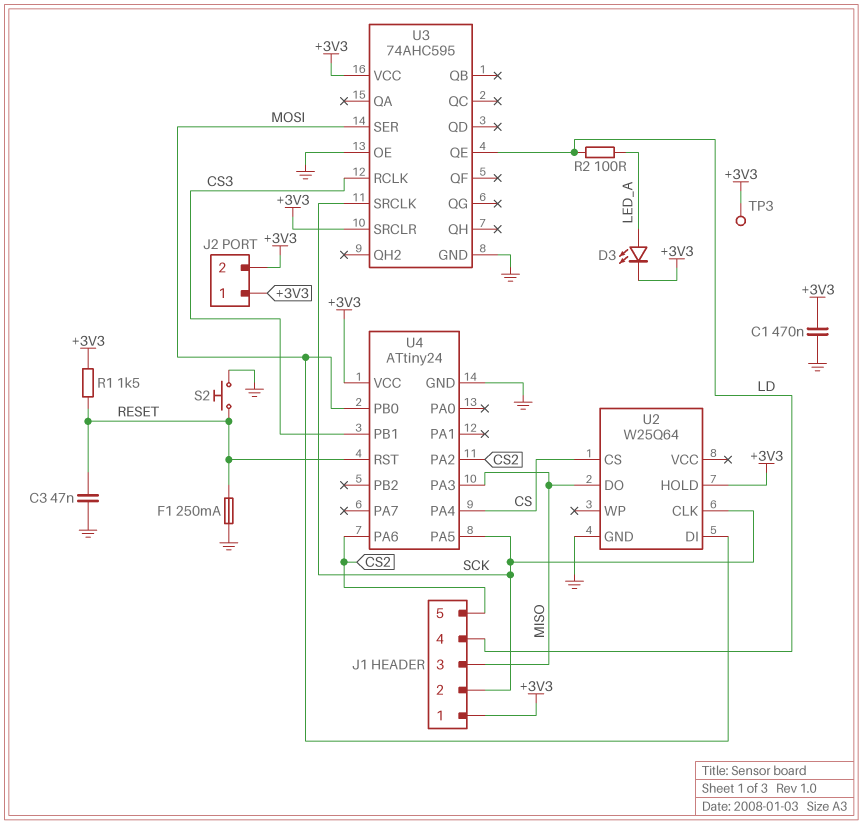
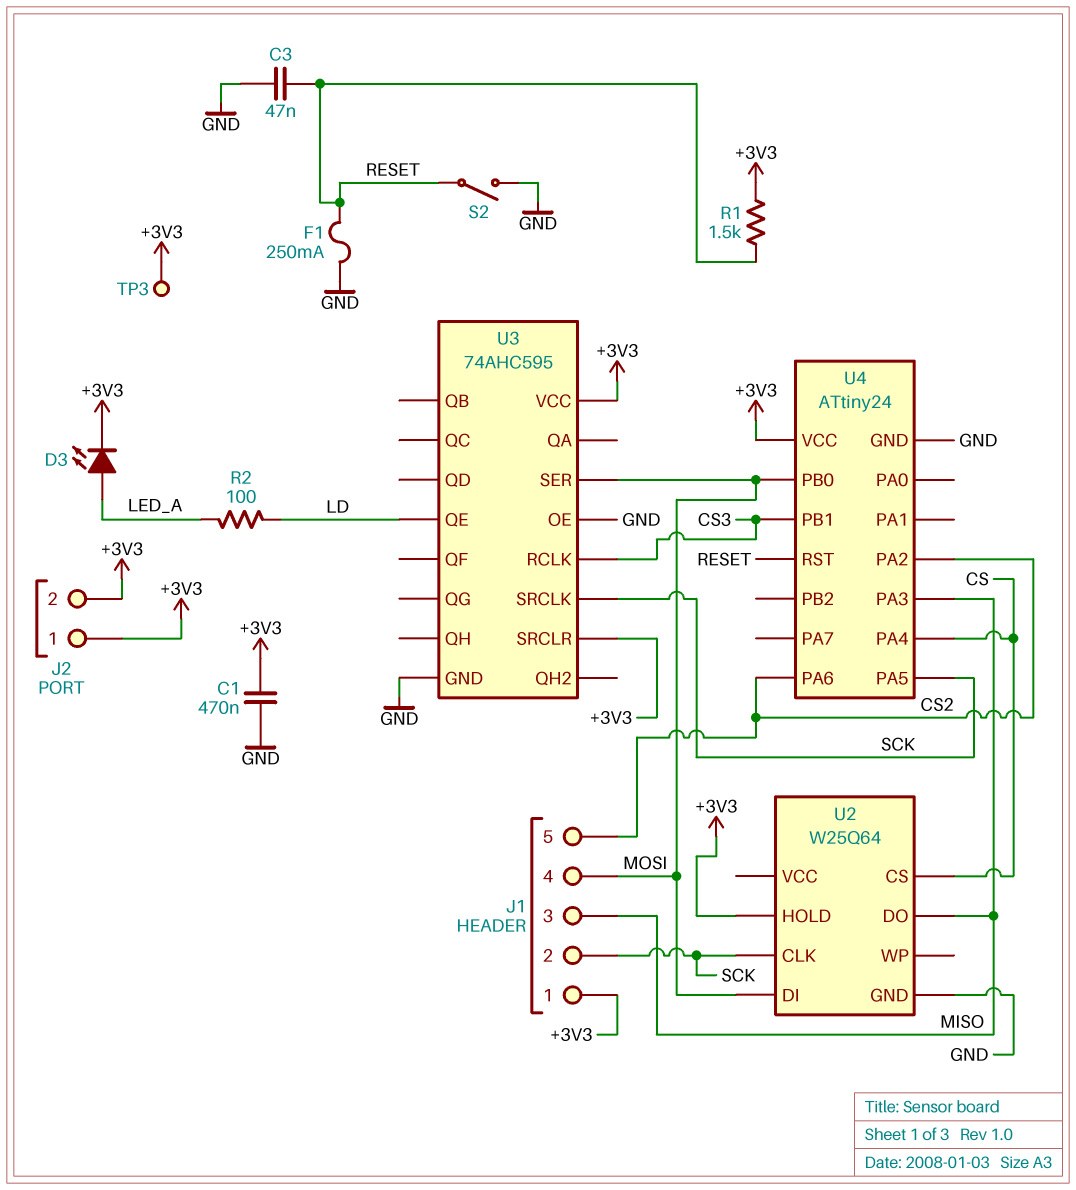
J1 pin 4: LD -> MOSI
S2: button (GND, RESET) -> switch (GND, RESET)

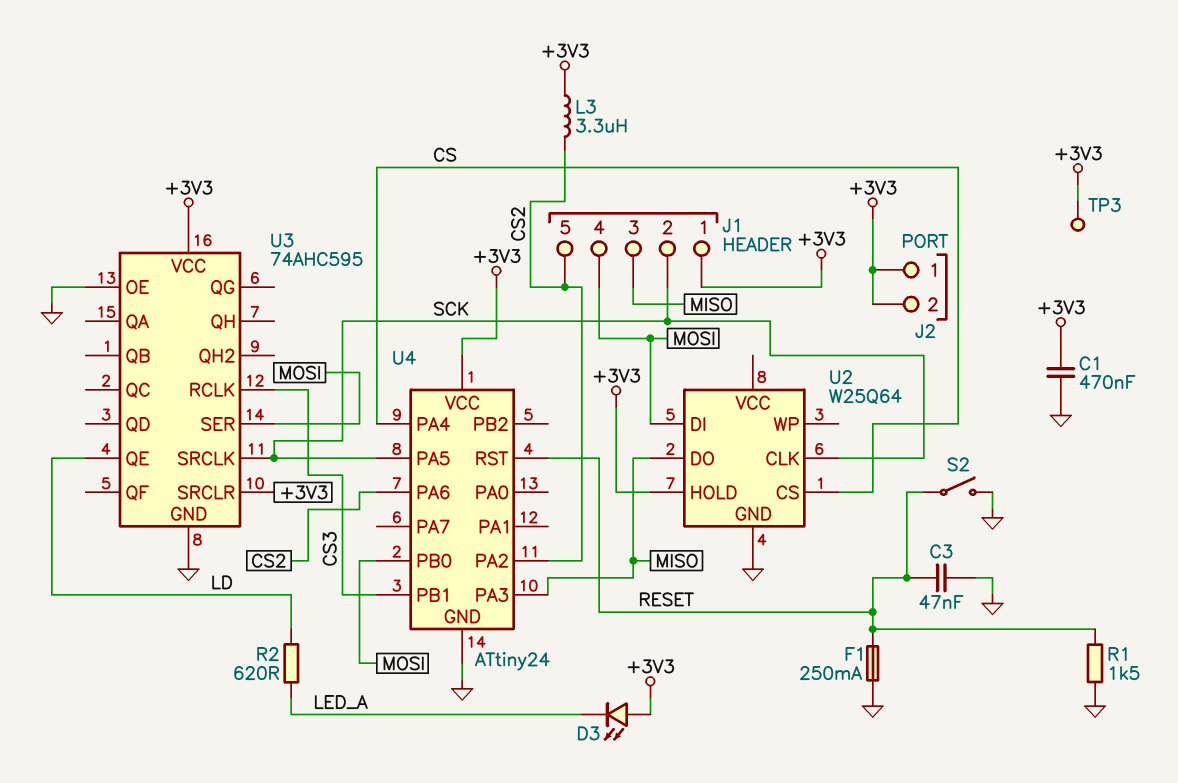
D3: LED (A LED_A, K +3V3) -> LED (A +3V3, K LED_A)
L3: none -> 3.3uH (+3V3, CS2)
R1: 1.5k (+3V3, RESET) -> 1.5k (GND, RESET)
R2: 100 (LD, LED_A) -> 620 (LD, LED_A)

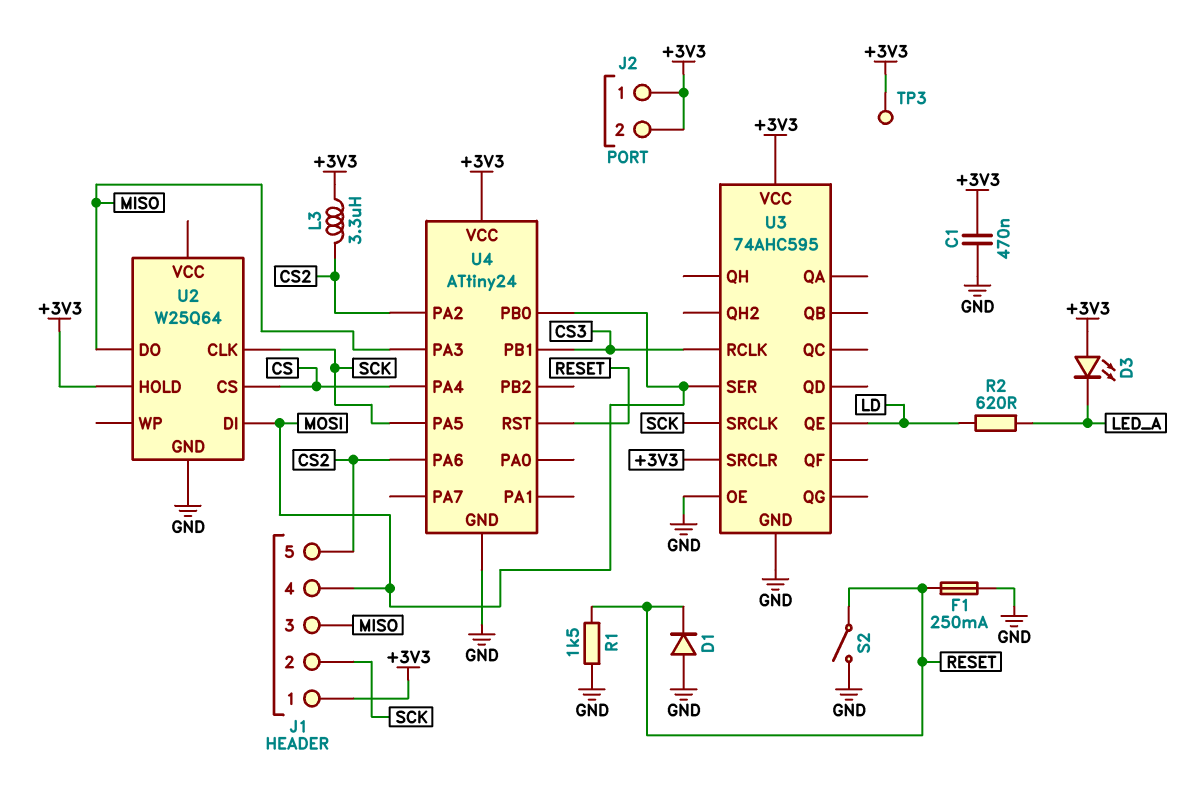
C3: 47nF (GND, RESET) -> none
D1: none -> diode (A GND, K RESET)

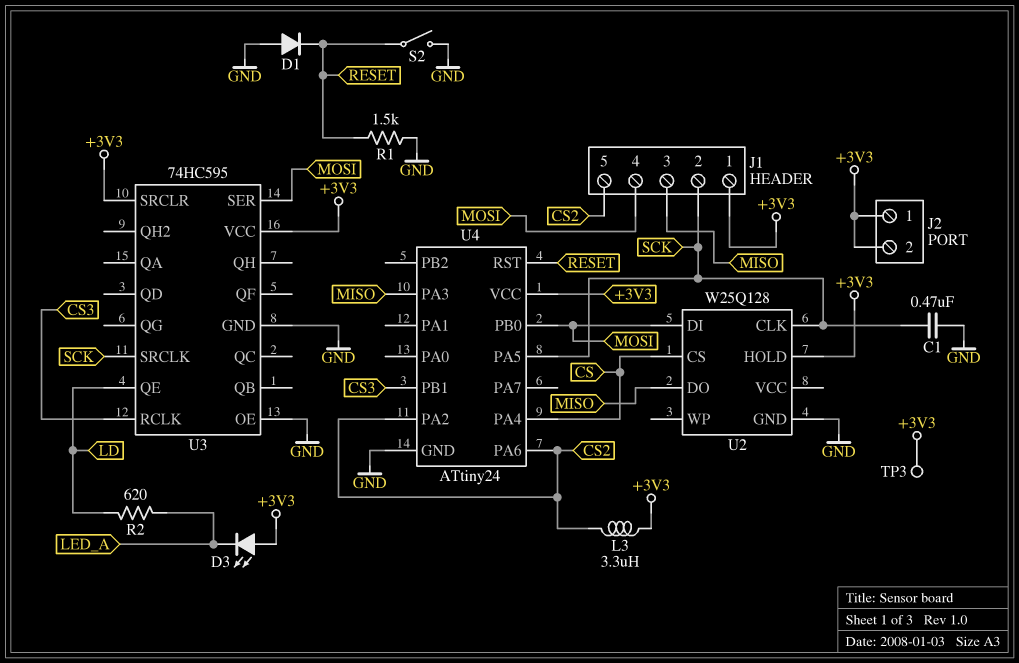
C1: 470nF (+3V3, GND) -> 470nF (GND, SCK)
F1: 250mA (GND, RESET) -> none
U2: W25Q64 -> W25Q128
U3: 74AHC595 -> 74HC595

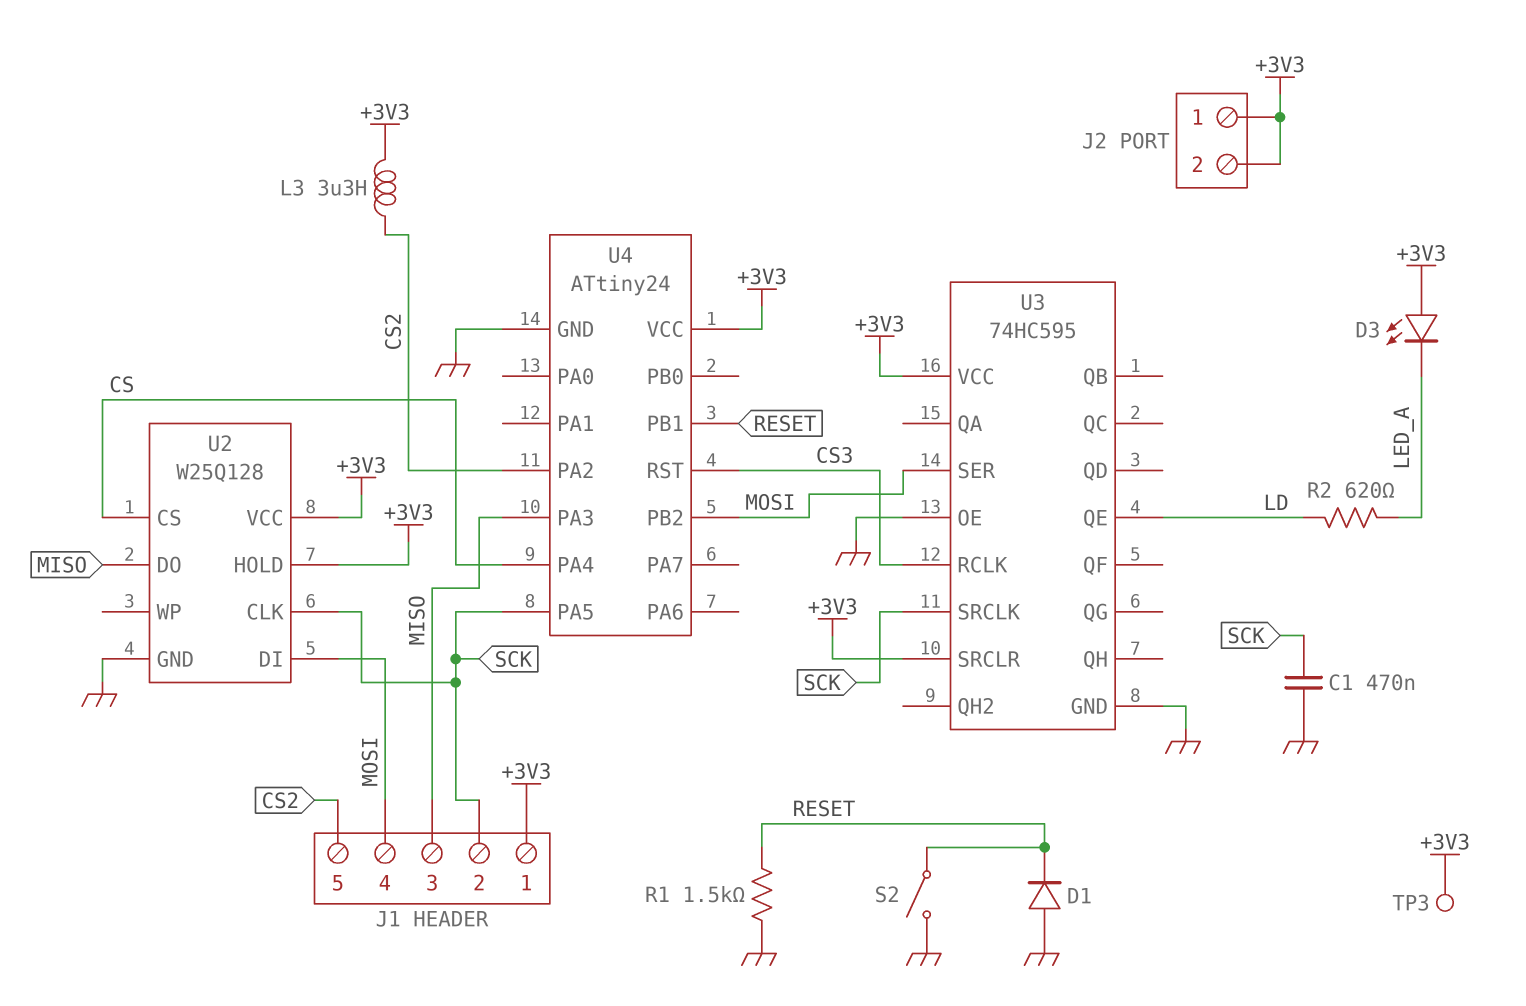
U2 pin VCC: none -> +3V3
U4 pin PA6: CS2 -> none
U4 pin PB0: MOSI -> none
U4 pin PB1: CS3 -> RESET
U4 pin PB2: none -> MOSI
U4 pin RST: RESET -> CS3

